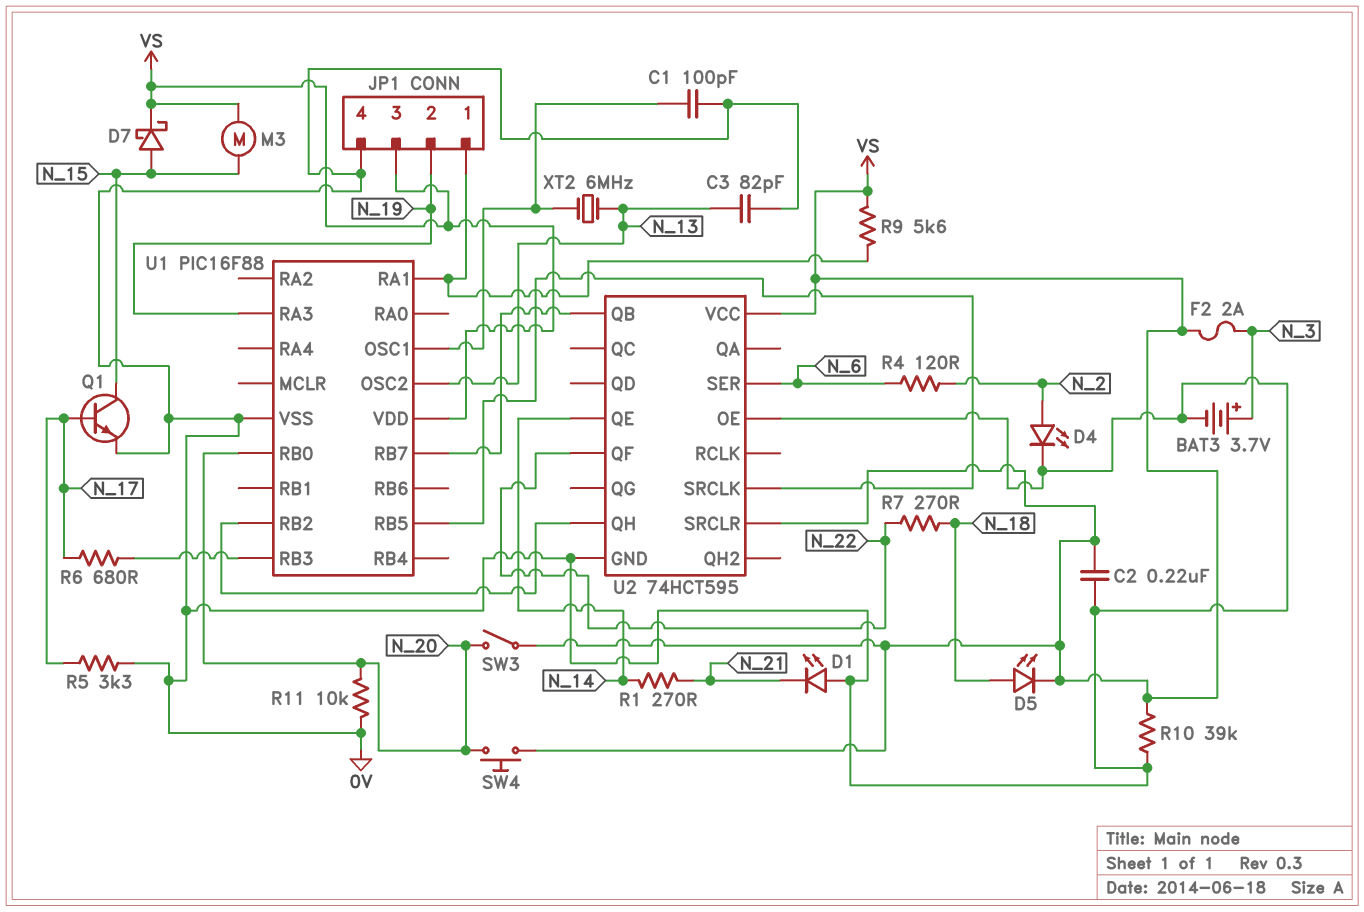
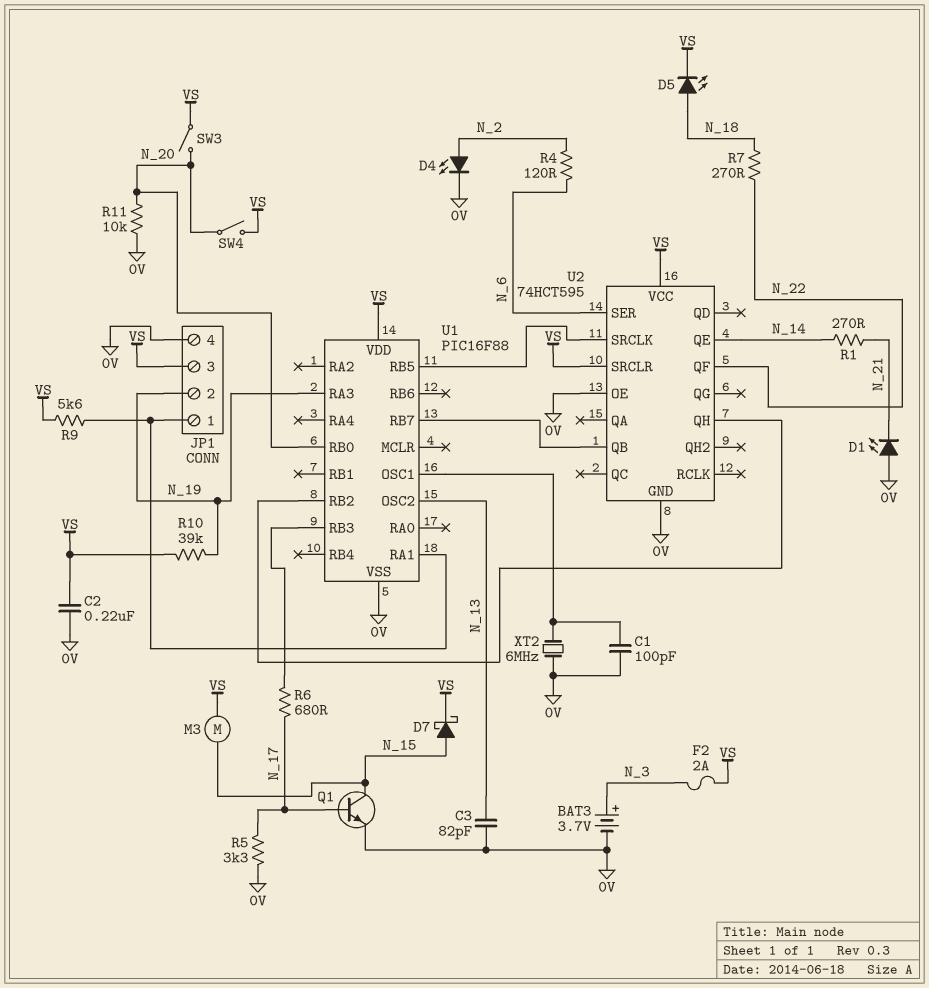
R10: 39k (0V, VS) -> 39k (N_19, VS)
SW4: button (N_20, VS) -> switch (N_20, VS)
XT2: 6MHz (N_13, U1/OSC1) -> 6MHz (0V, U1/OSC1)

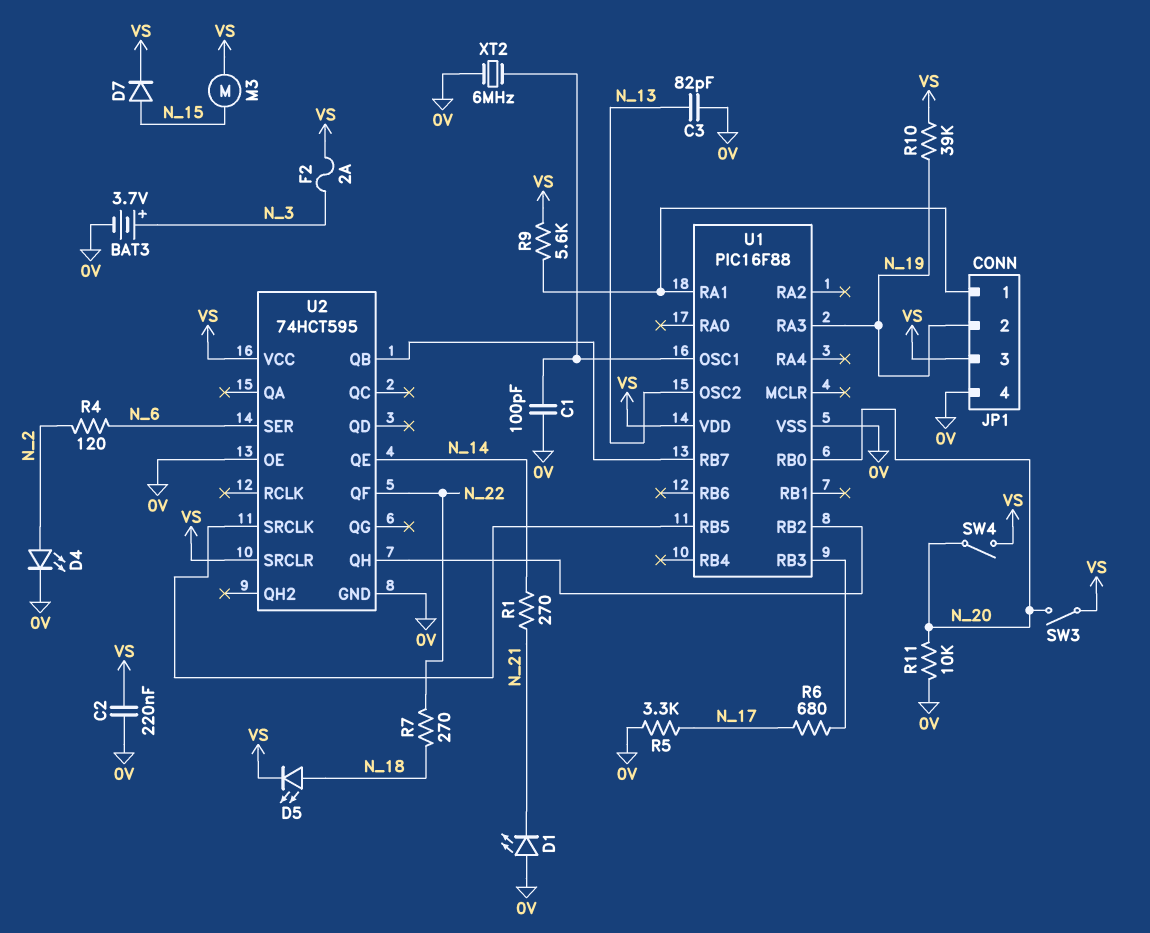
D7: schottky (A N_15, K VS) -> diode (A N_15, K VS)
Q1: NPN (B N_17, C N_15, E 0V) -> none

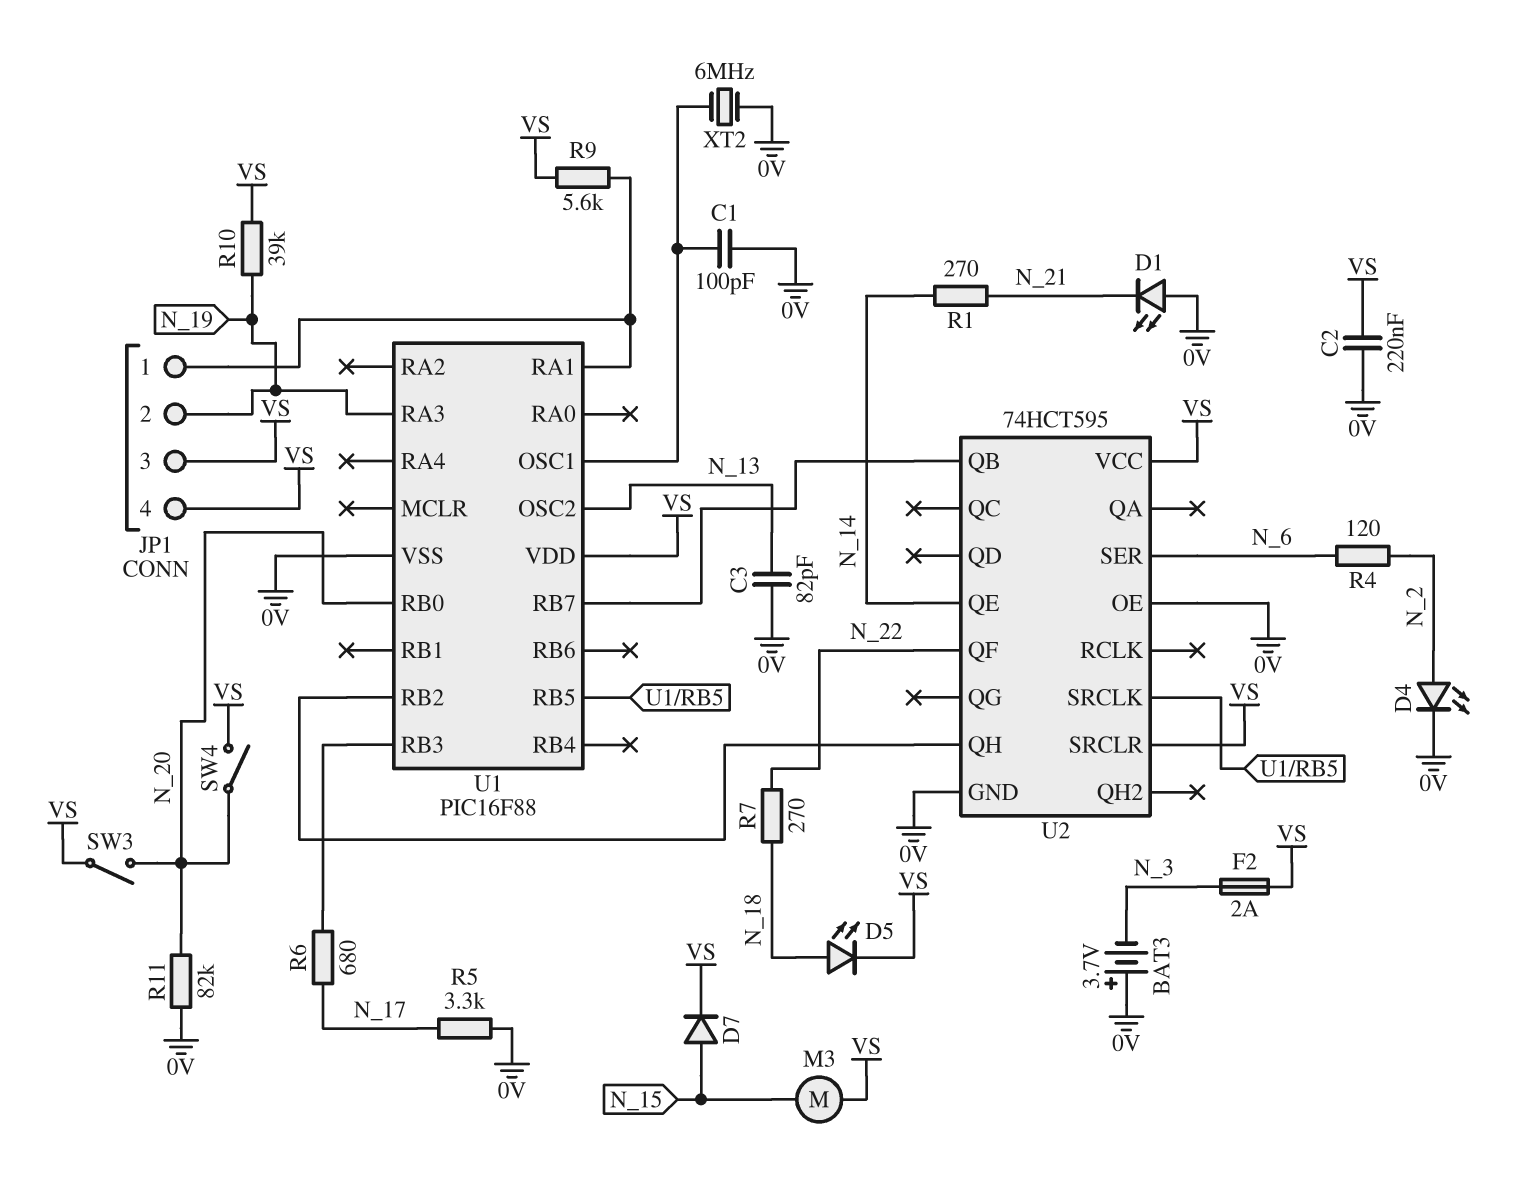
BAT3: 3.7V (plus N_3, minus 0V) -> 3.7V (plus 0V, minus N_3)
JP1 pin 4: 0V -> VS
R11: 10k (0V, N_20) -> 82k (0V, N_20)

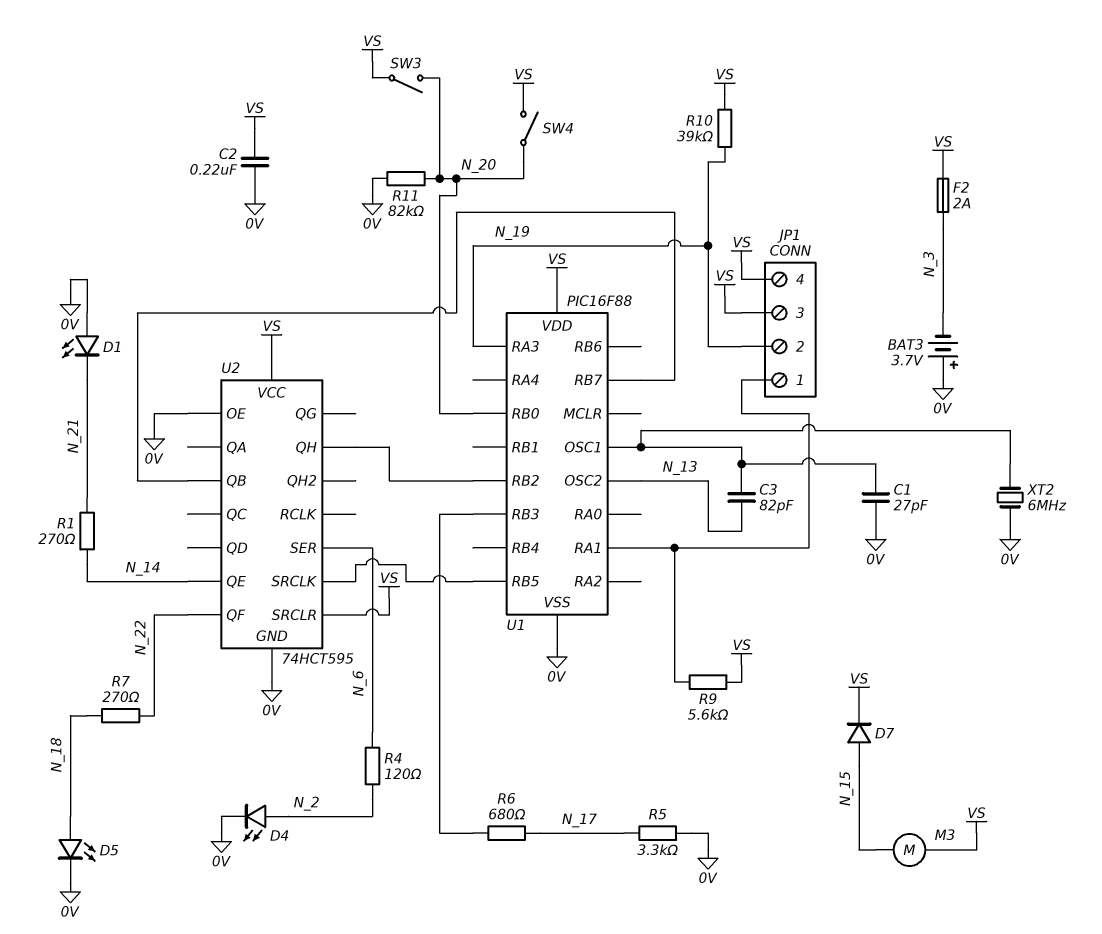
C1: 100pF (0V, U1/OSC1) -> 27pF (0V, U1/OSC1)
C3: 82pF (0V, N_13) -> 82pF (N_13, U1/OSC1)
D5: LED (A N_18, K VS) -> LED (A N_18, K 0V)

